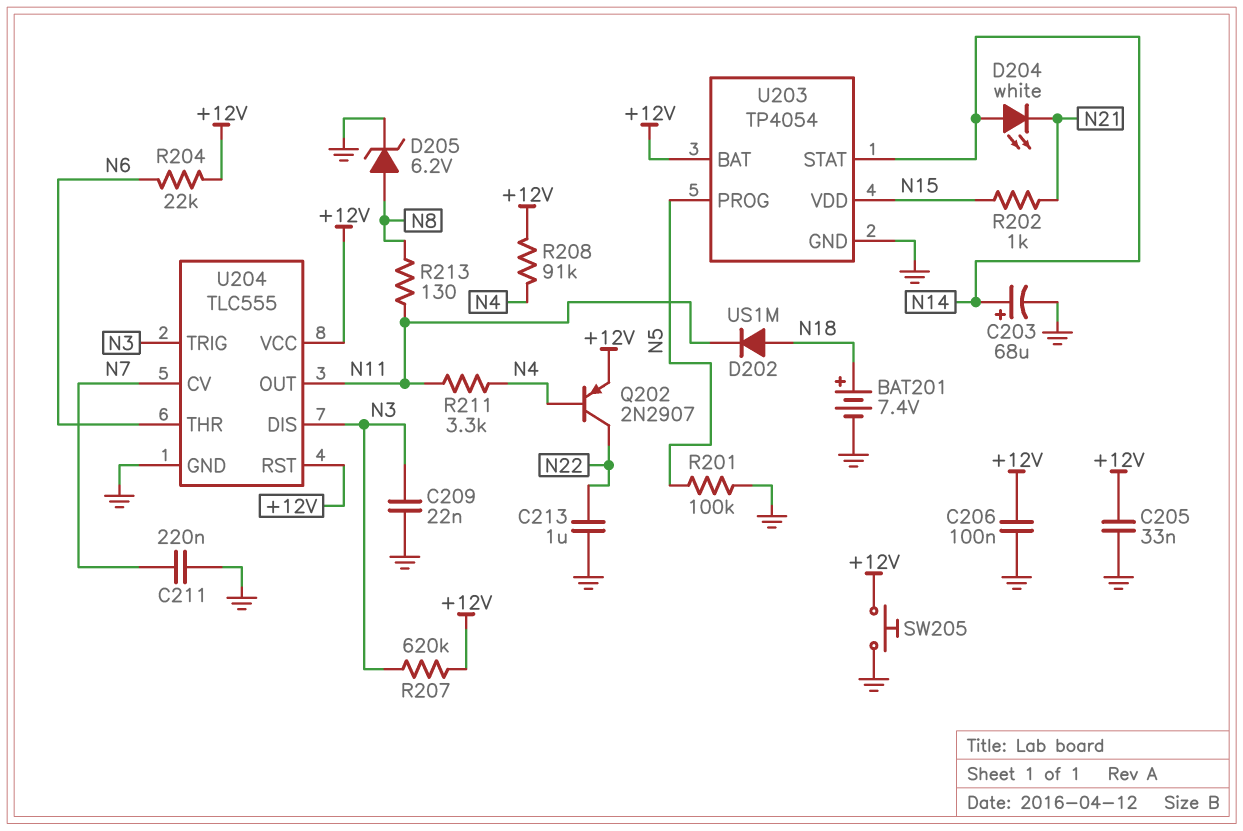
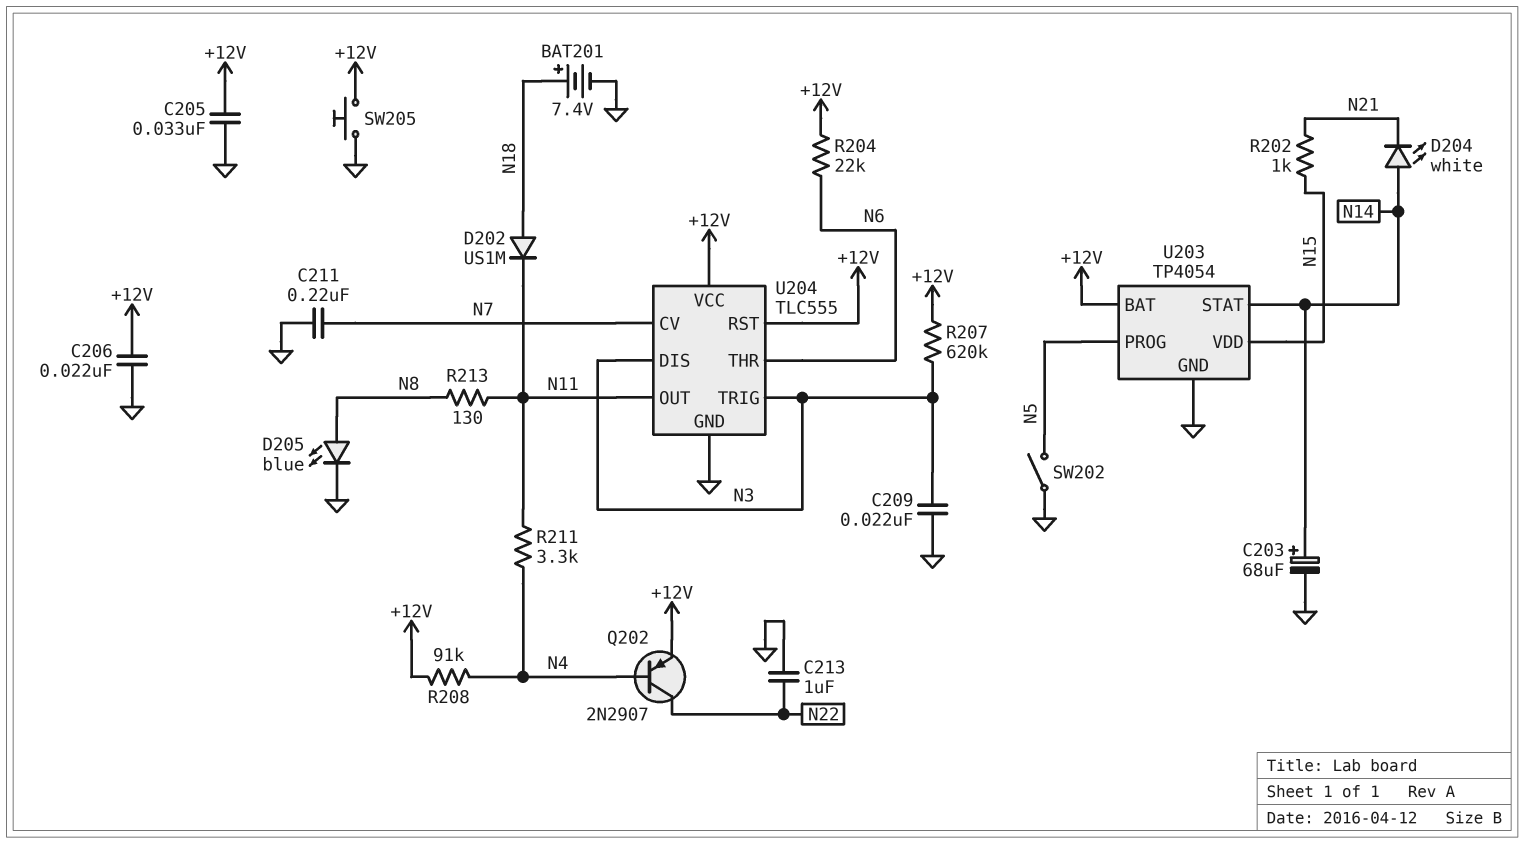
C206: 100nF (+12V, GND) -> 22nF (+12V, GND)
D205: zener 6.2V (A N8, K GND) -> LED blue (A N8, K GND)
R201: 100k (GND, N5) -> none
SW202: none -> switch (GND, N5)

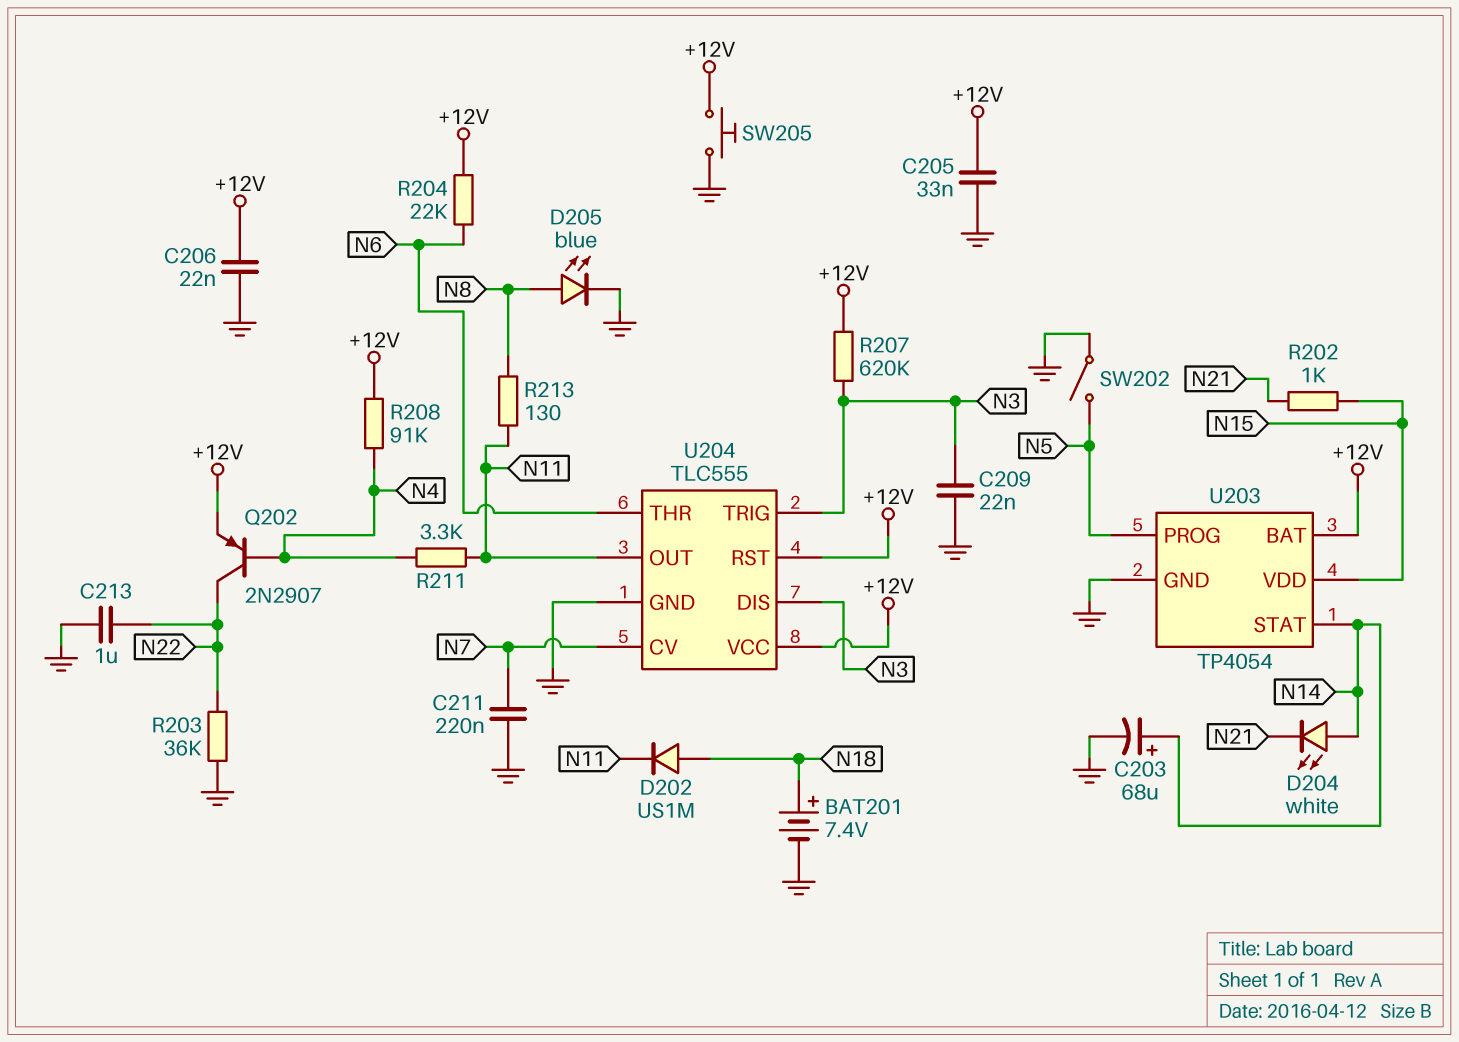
R203: none -> 36k (GND, N22)

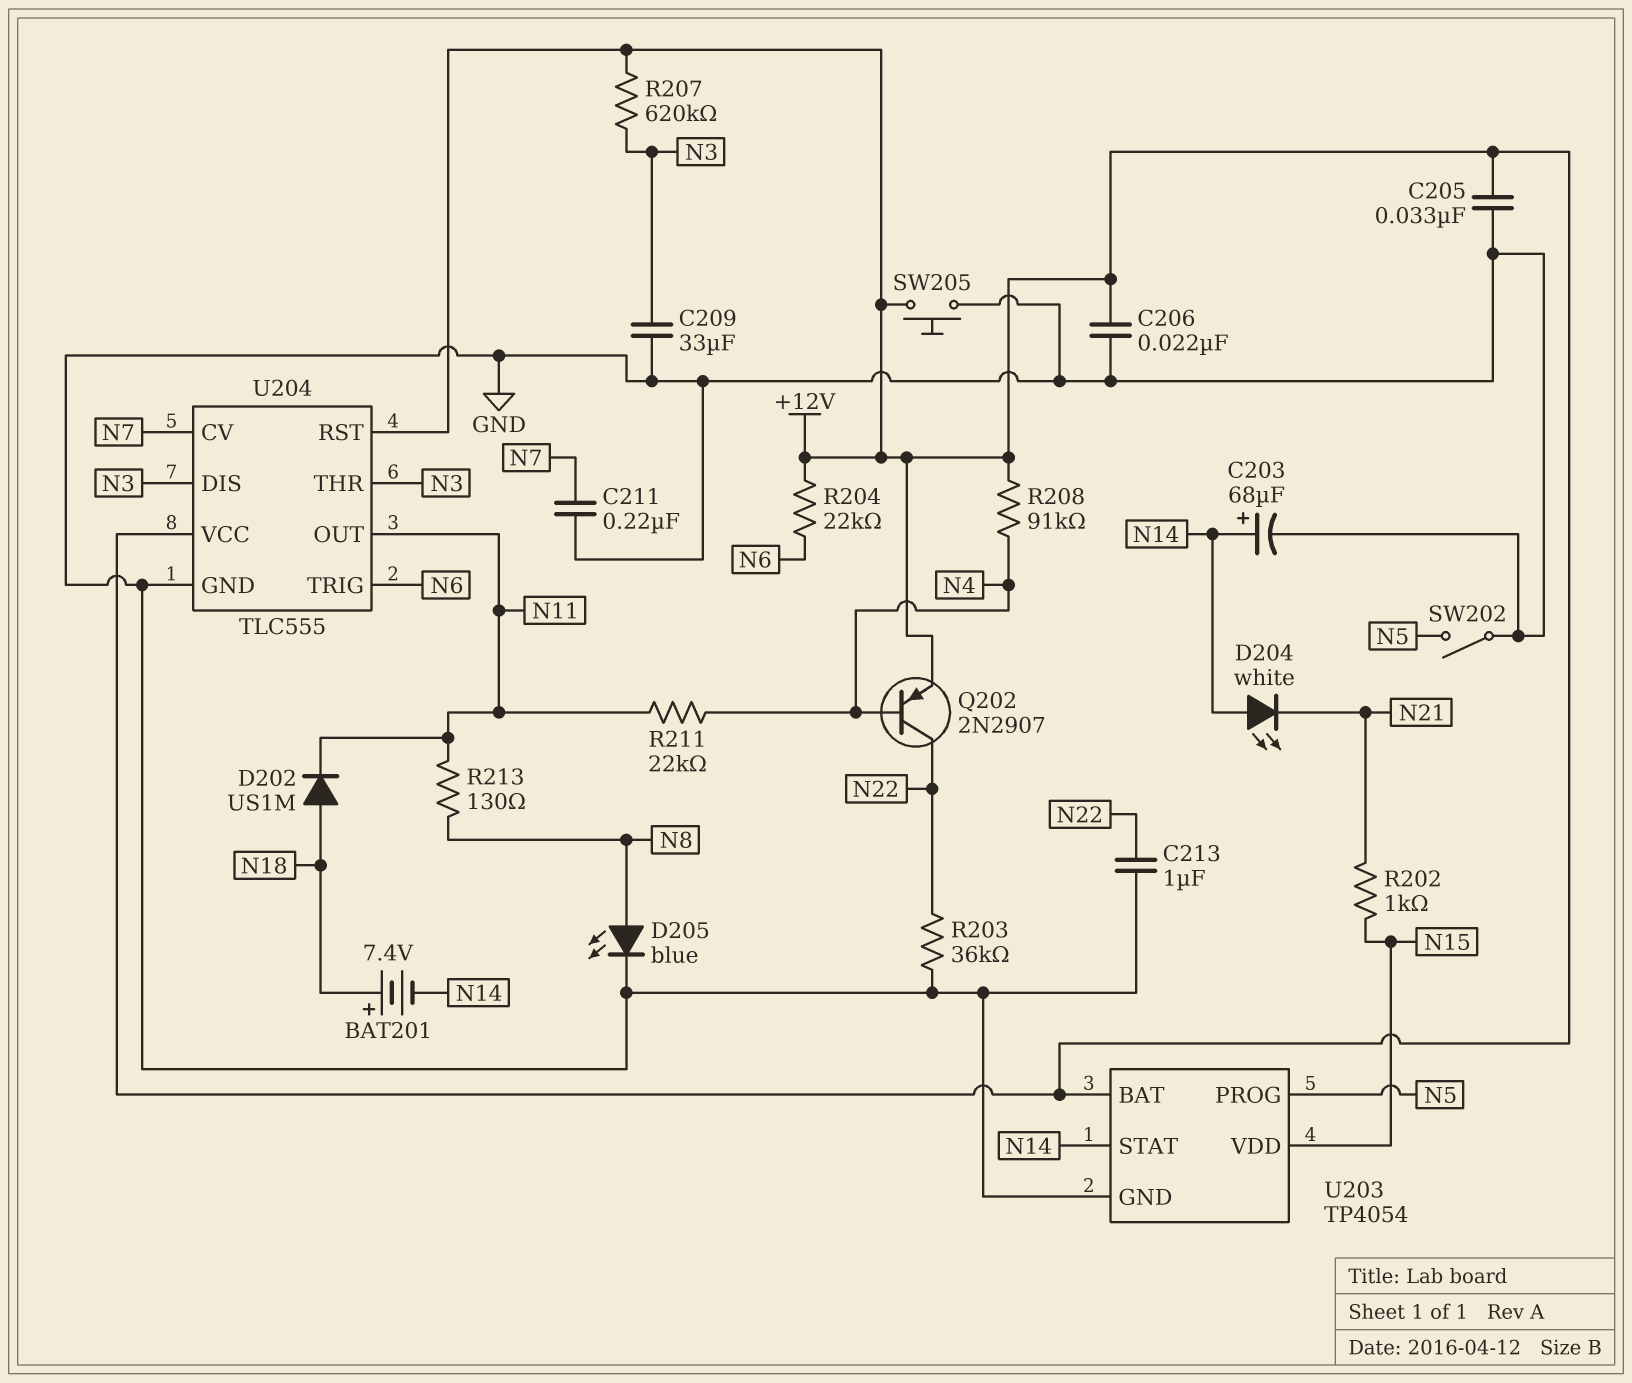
BAT201: 7.4V (plus N18, minus GND) -> 7.4V (plus N18, minus N14)
C209: 22nF (GND, N3) -> 33uF (GND, N3)
R211: 3.3k (N4, N11) -> 22k (N4, N11)
U204 pin THR: N6 -> N3
U204 pin TRIG: N3 -> N6

